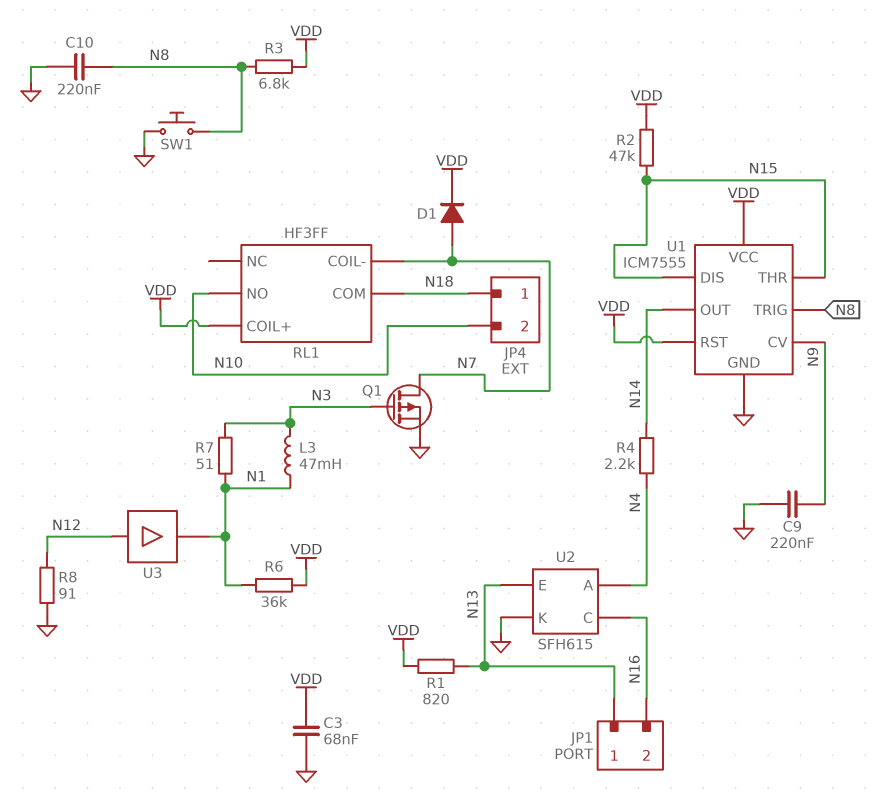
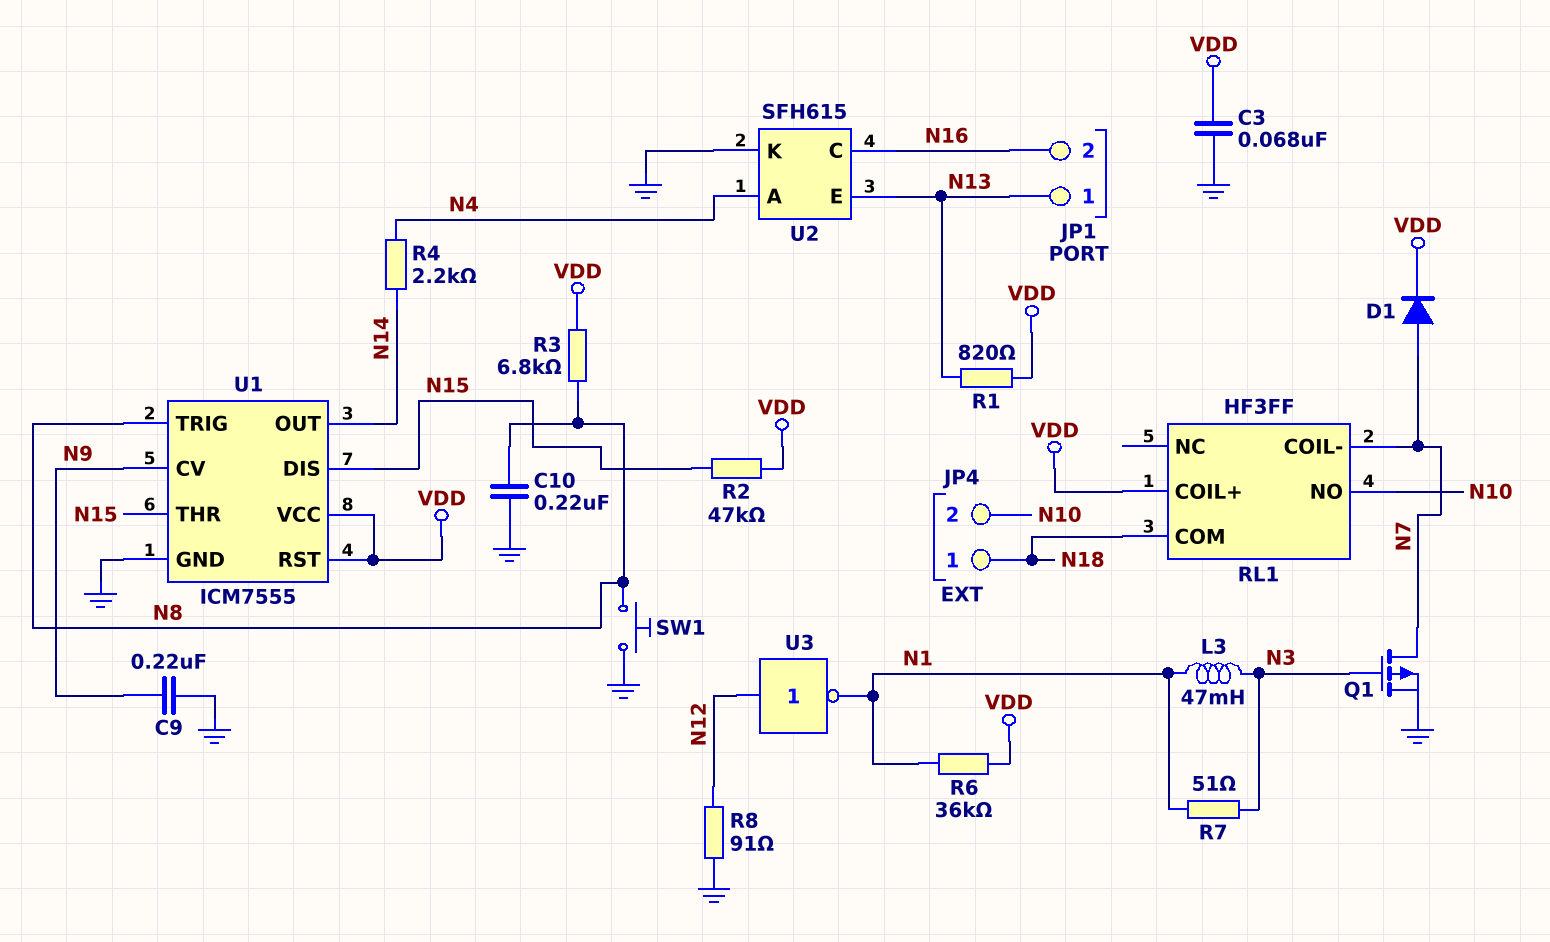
U3: buffer (in N12, out N1) -> NOT (in N12, out N1)

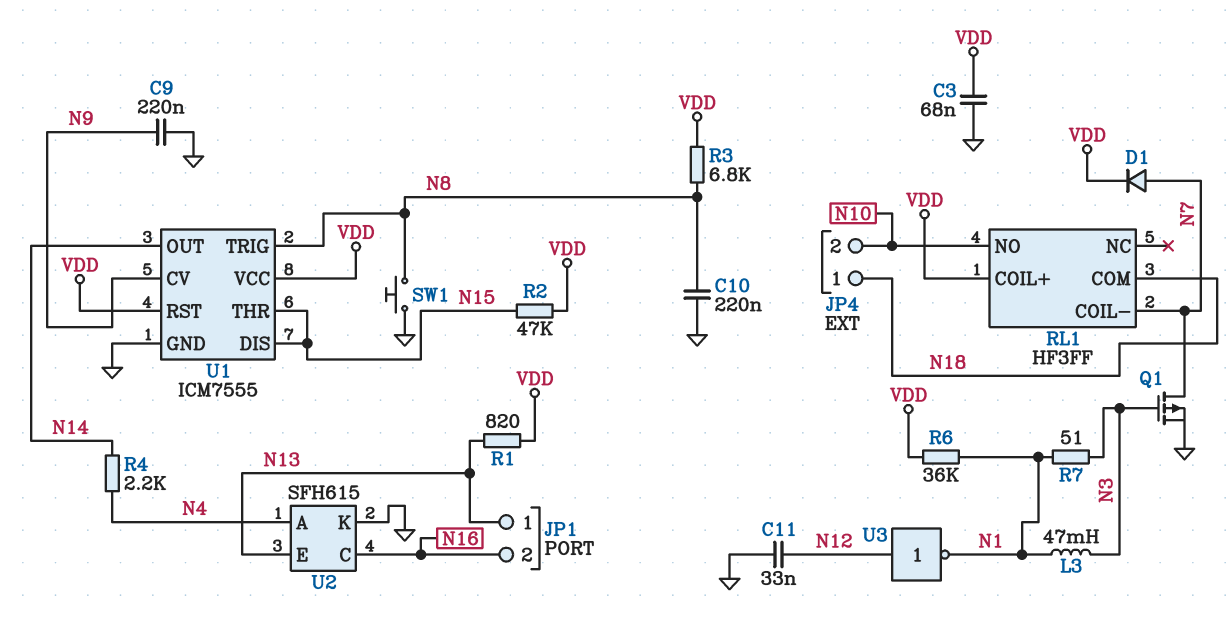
C11: none -> 33nF (GND, N12)
R8: 91 (GND, N12) -> none

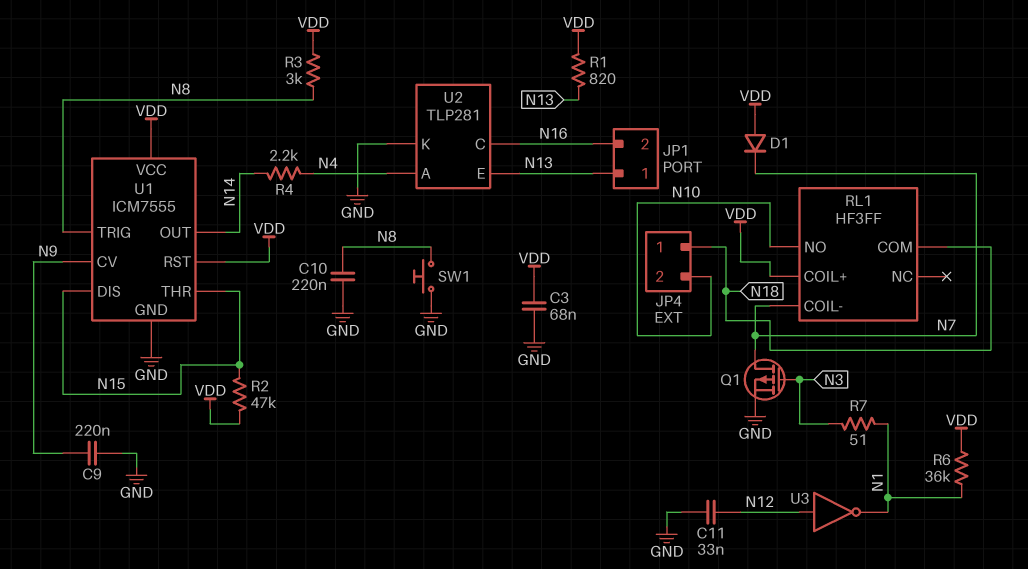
D1: diode (A N7, K VDD) -> diode (A VDD, K N7)
L3: 47mH (N1, N3) -> none
R3: 6.8k (N8, VDD) -> 3k (N8, VDD)
U2: SFH615 -> TLP281

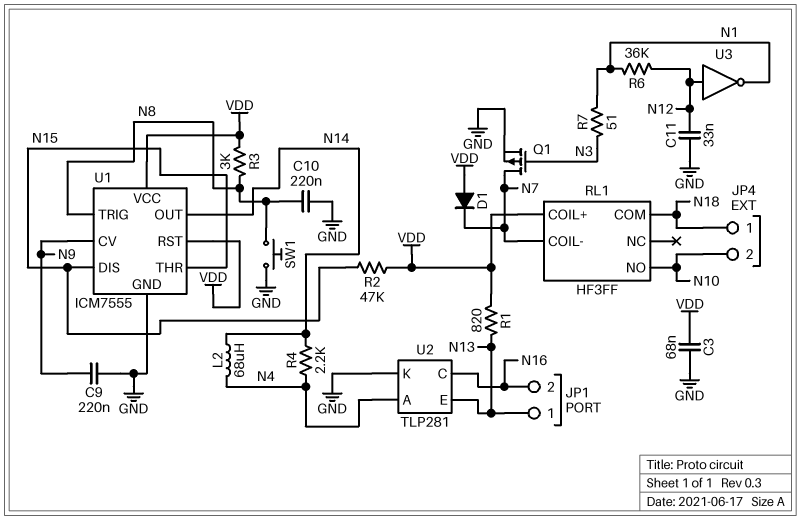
L2: none -> 68uH (N4, N14)
R6: 36k (N1, VDD) -> 36k (N1, N12)

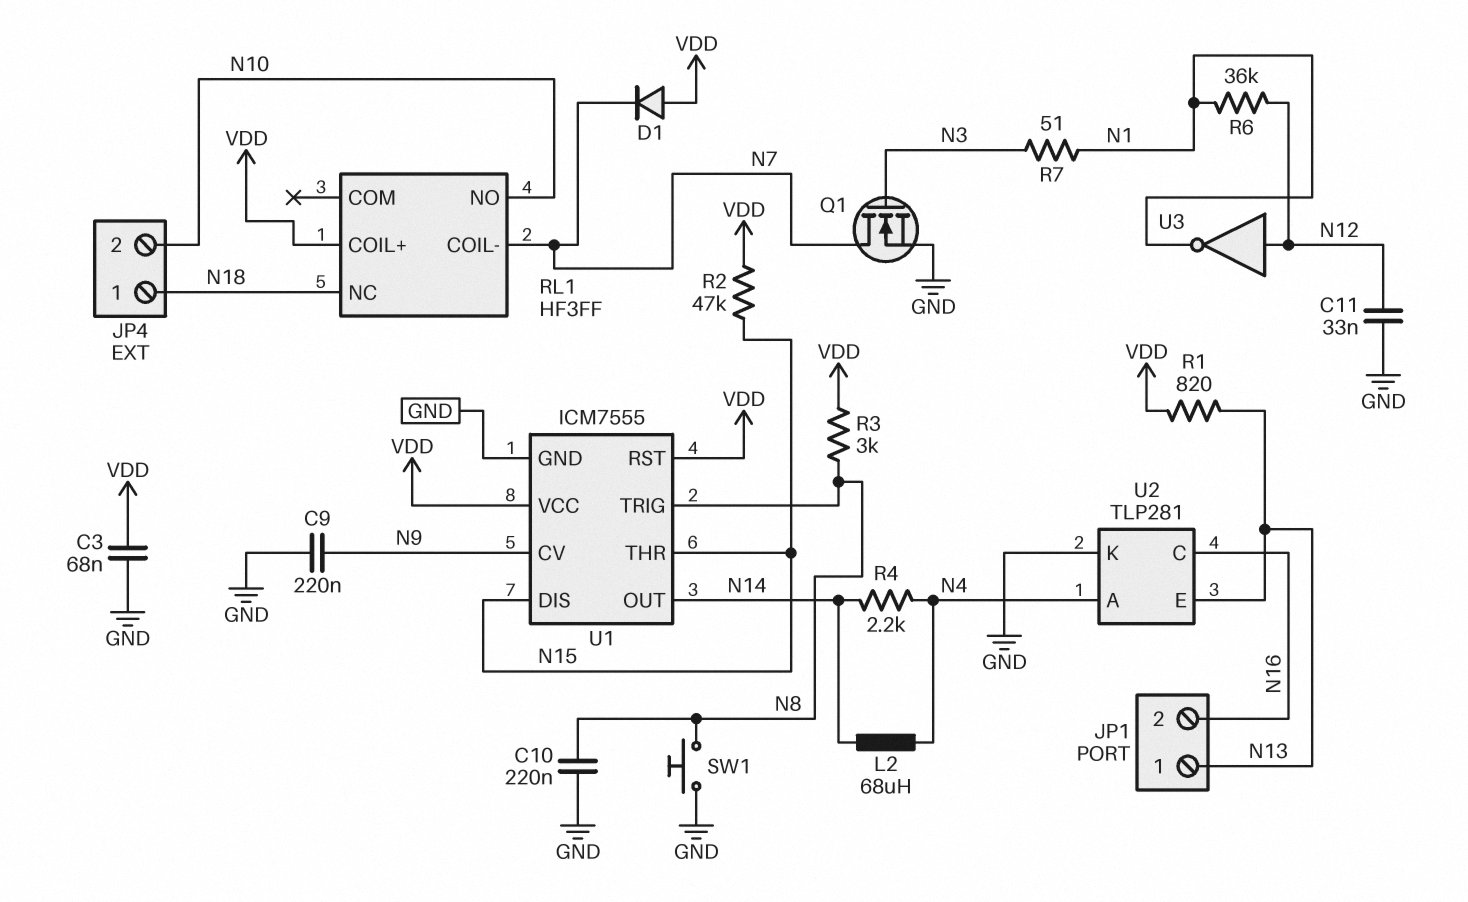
Q1: PMOS (G N3, D N7, S GND) -> NMOS (G N3, D N7, S GND)
RL1 pin COM: N18 -> none
RL1 pin NC: none -> N18

